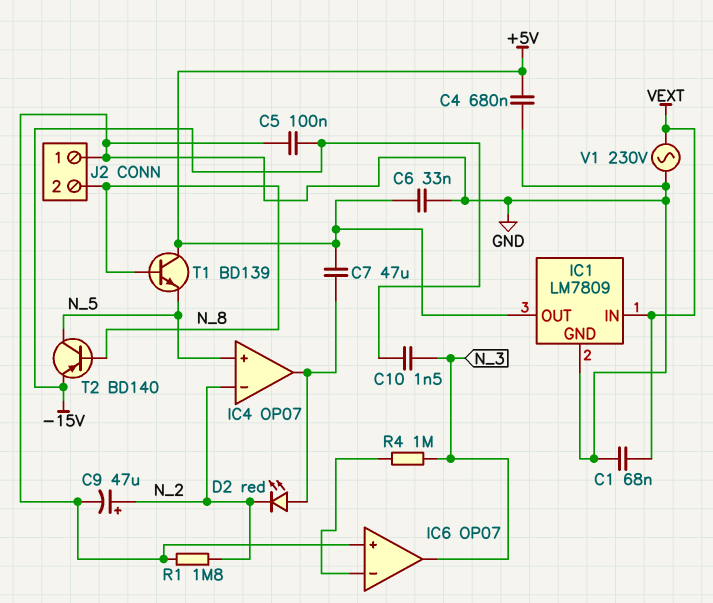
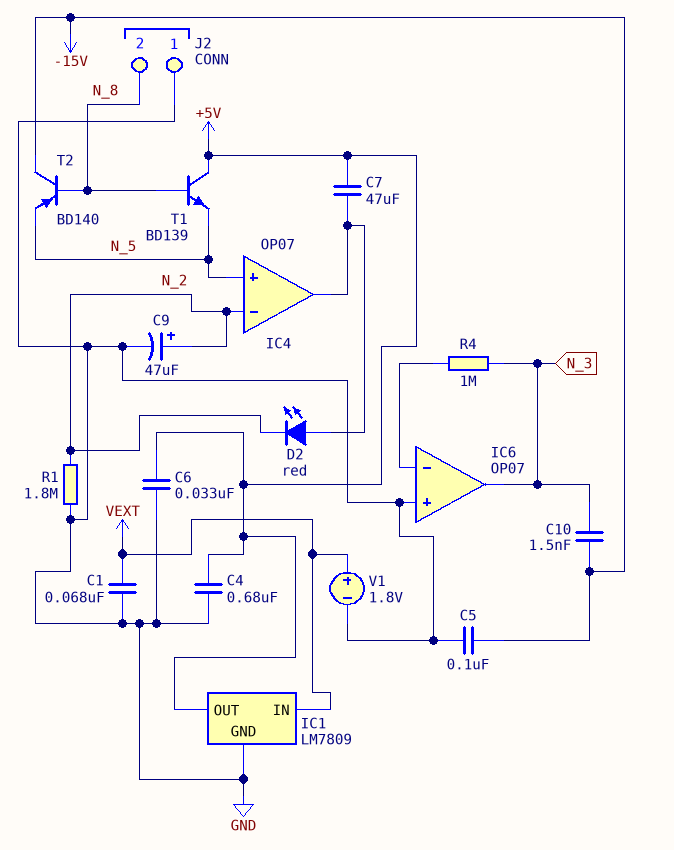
T2: PNP BD140 (B N_8, C N_5, E -15V) -> PNP BD140 (B N_8, C -15V, E N_5)
V1: AC 230V (GND, VEXT) -> 1.8V (plus VEXT, minus GND)

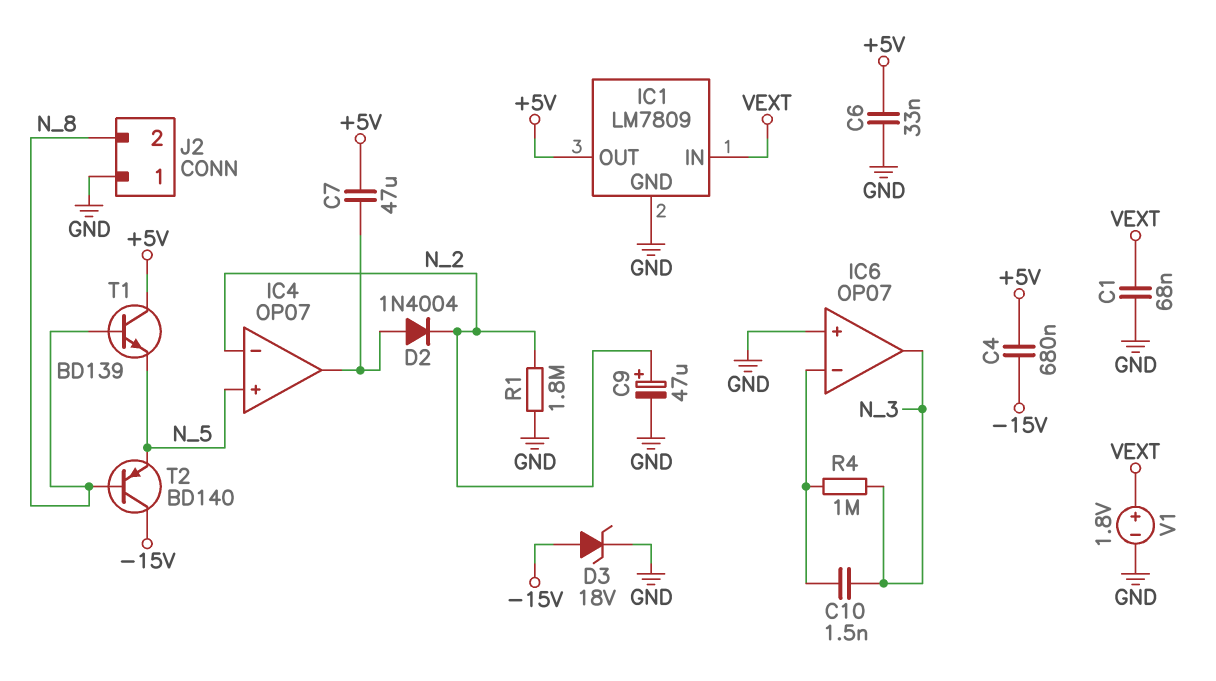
C4: 680nF (+5V, GND) -> 680nF (+5V, -15V)
C5: 100nF (-15V, GND) -> none
C10: 1.5nF (-15V, N_3) -> 1.5nF (IC6/in-, N_3)
D2: LED red (A IC4/out, K N_2) -> diode 1N4004 (A IC4/out, K N_2)
D3: none -> zener 18V (A -15V, K GND)

